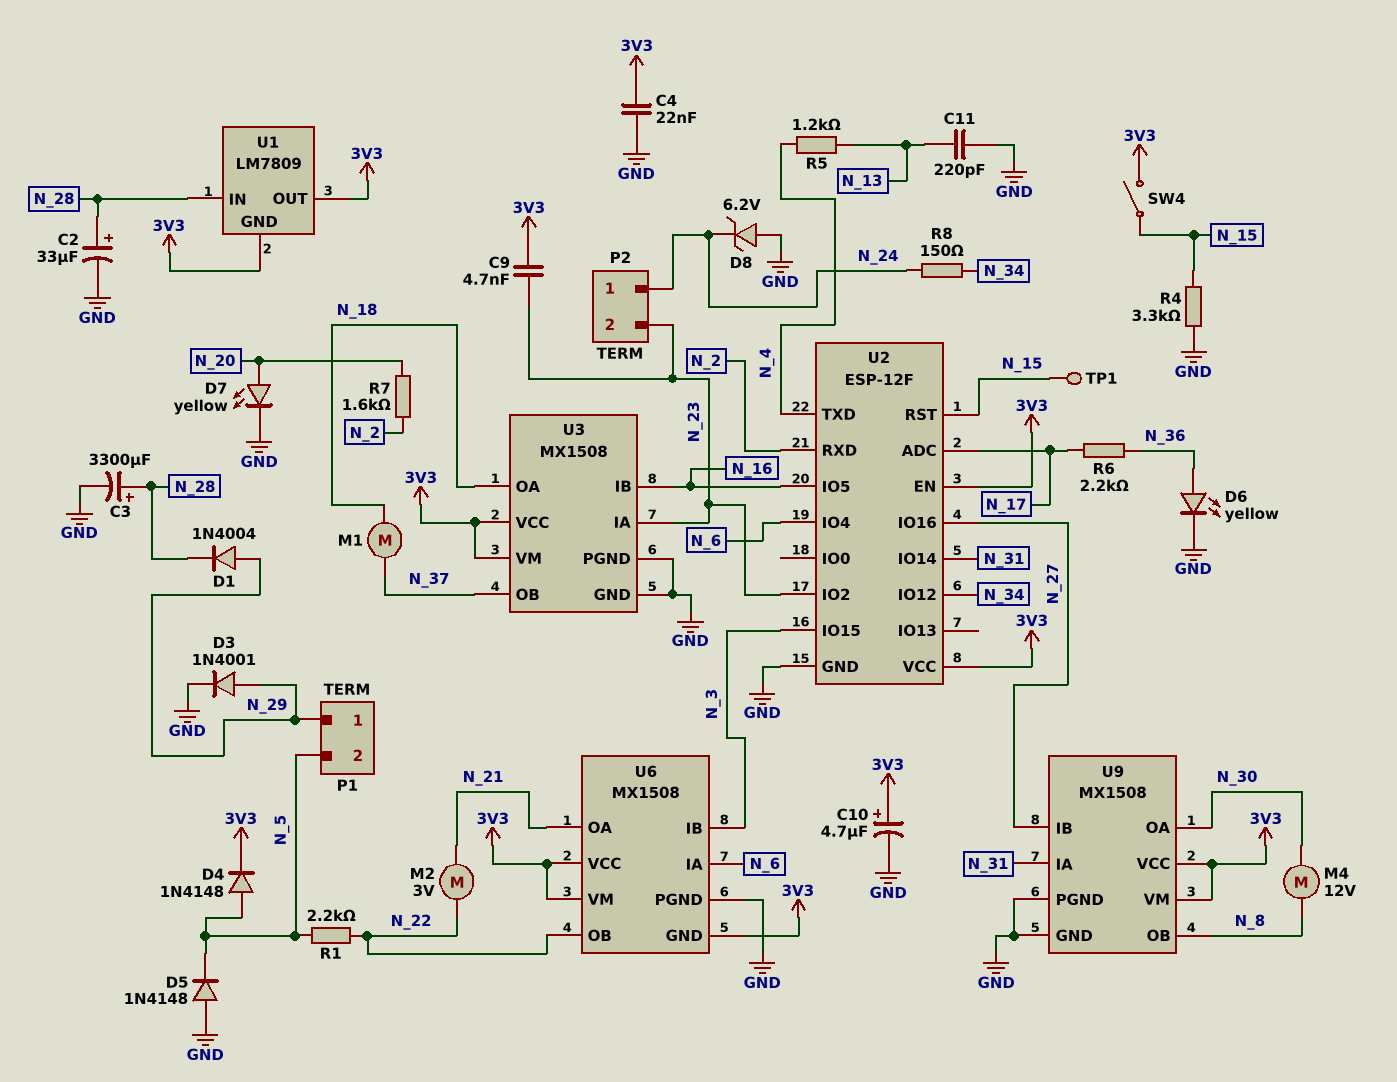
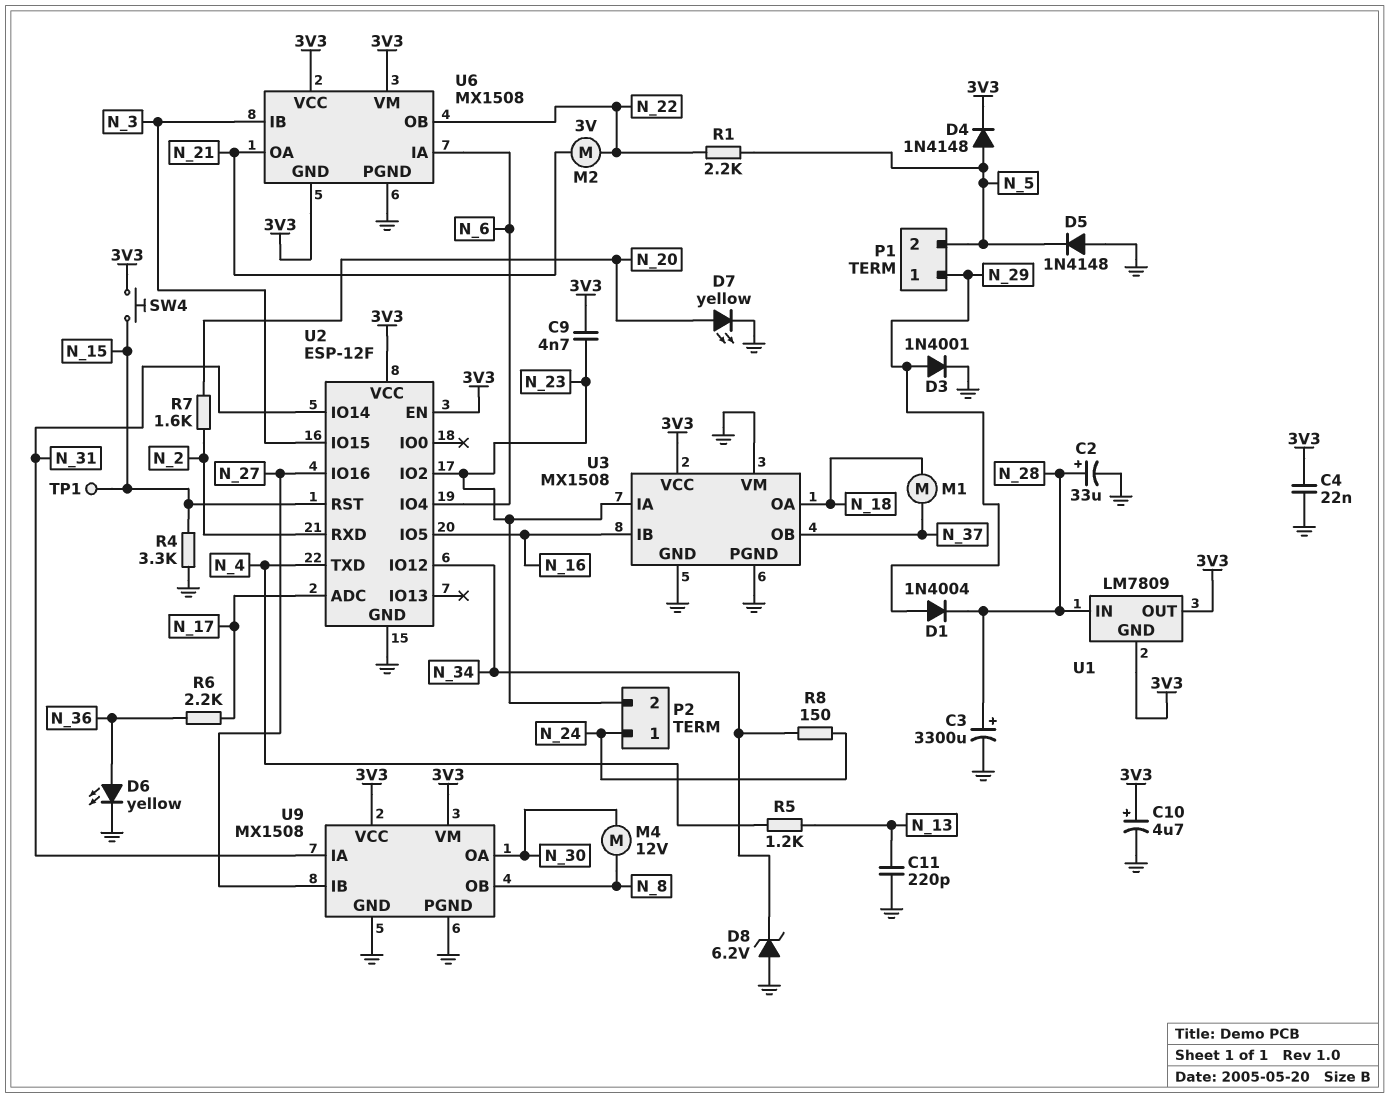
D8: zener 6.2V (A GND, K N_24) -> zener 6.2V (A GND, K N_34)
SW4: switch (3V3, N_15) -> button (3V3, N_15)
U3 pin VM: 3V3 -> GND

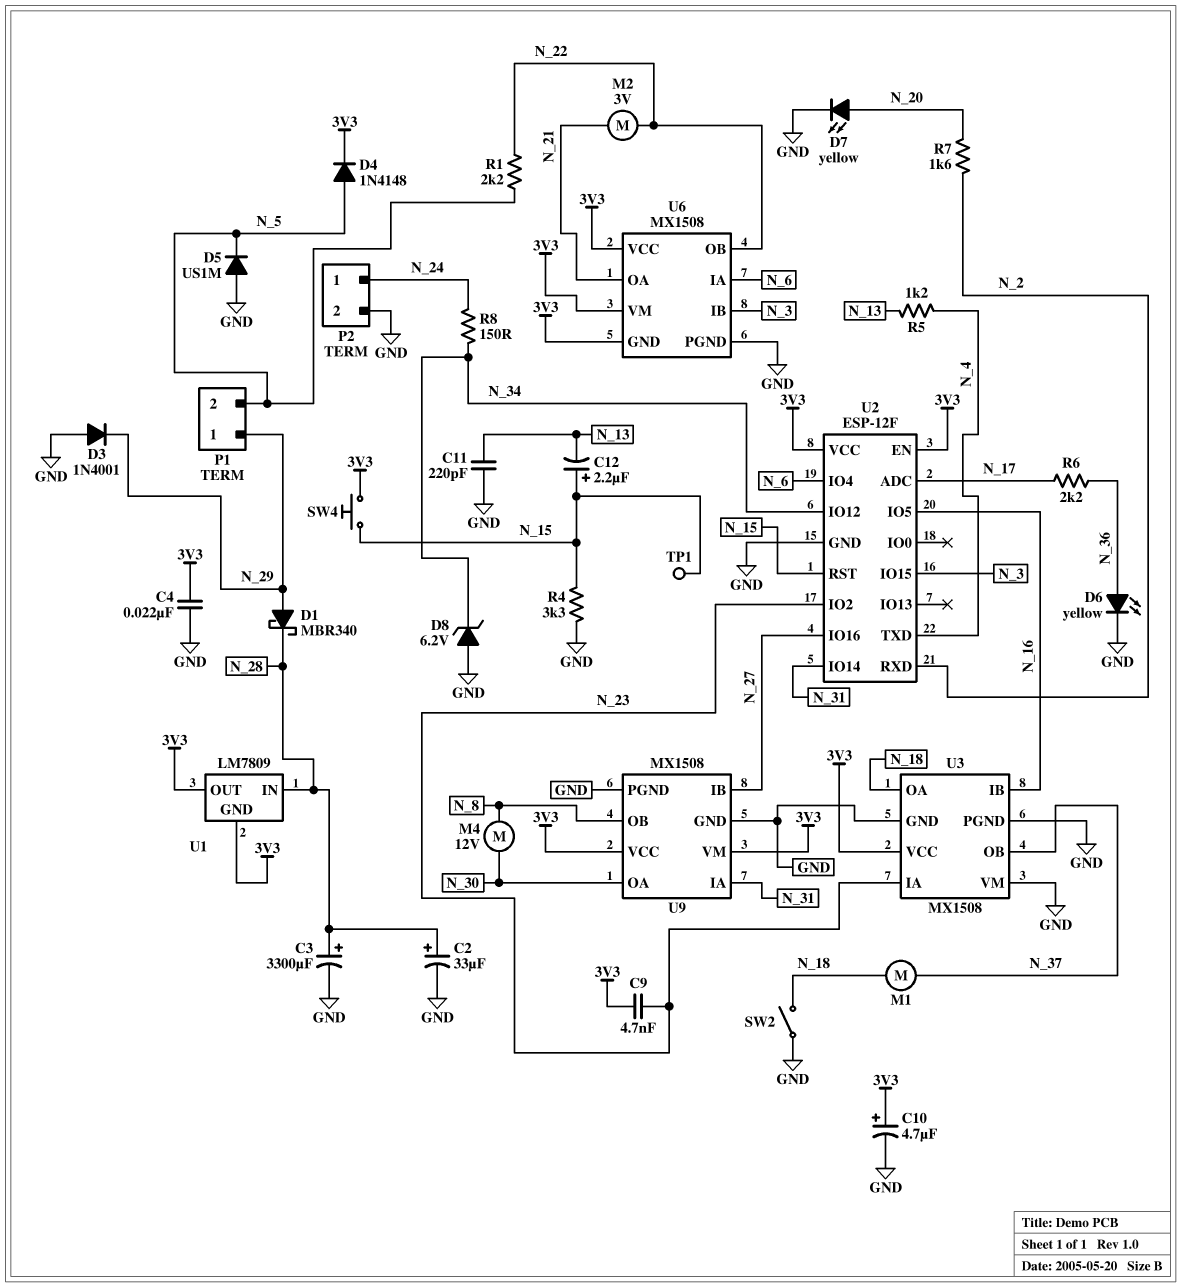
C12: none -> 2.2uF (plus N_15, minus N_13)
D1: diode 1N4004 (A N_29, K N_28) -> schottky MBR340 (A N_29, K N_28)
D3: diode 1N4001 (A N_29, K GND) -> diode 1N4001 (A GND, K N_29)
D5: diode 1N4148 (A GND, K N_5) -> diode US1M (A GND, K N_5)
P2 pin 2: N_23 -> GND
SW2: none -> switch (GND, N_18)

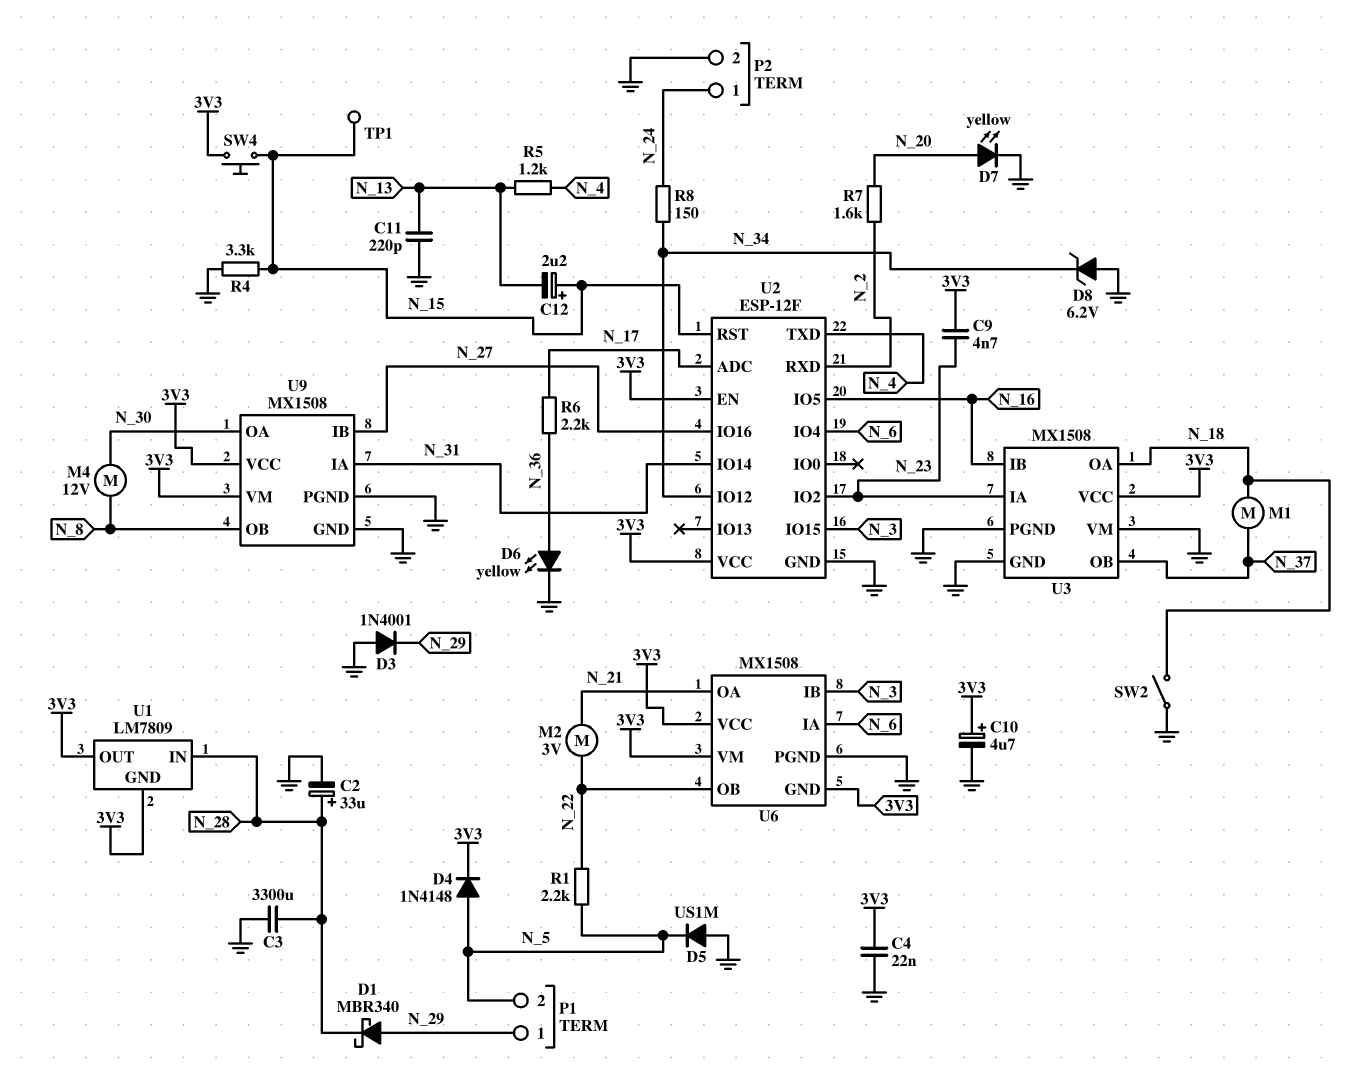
C3: 3300uF (plus N_28, minus GND) -> 3300uF (GND, N_28)

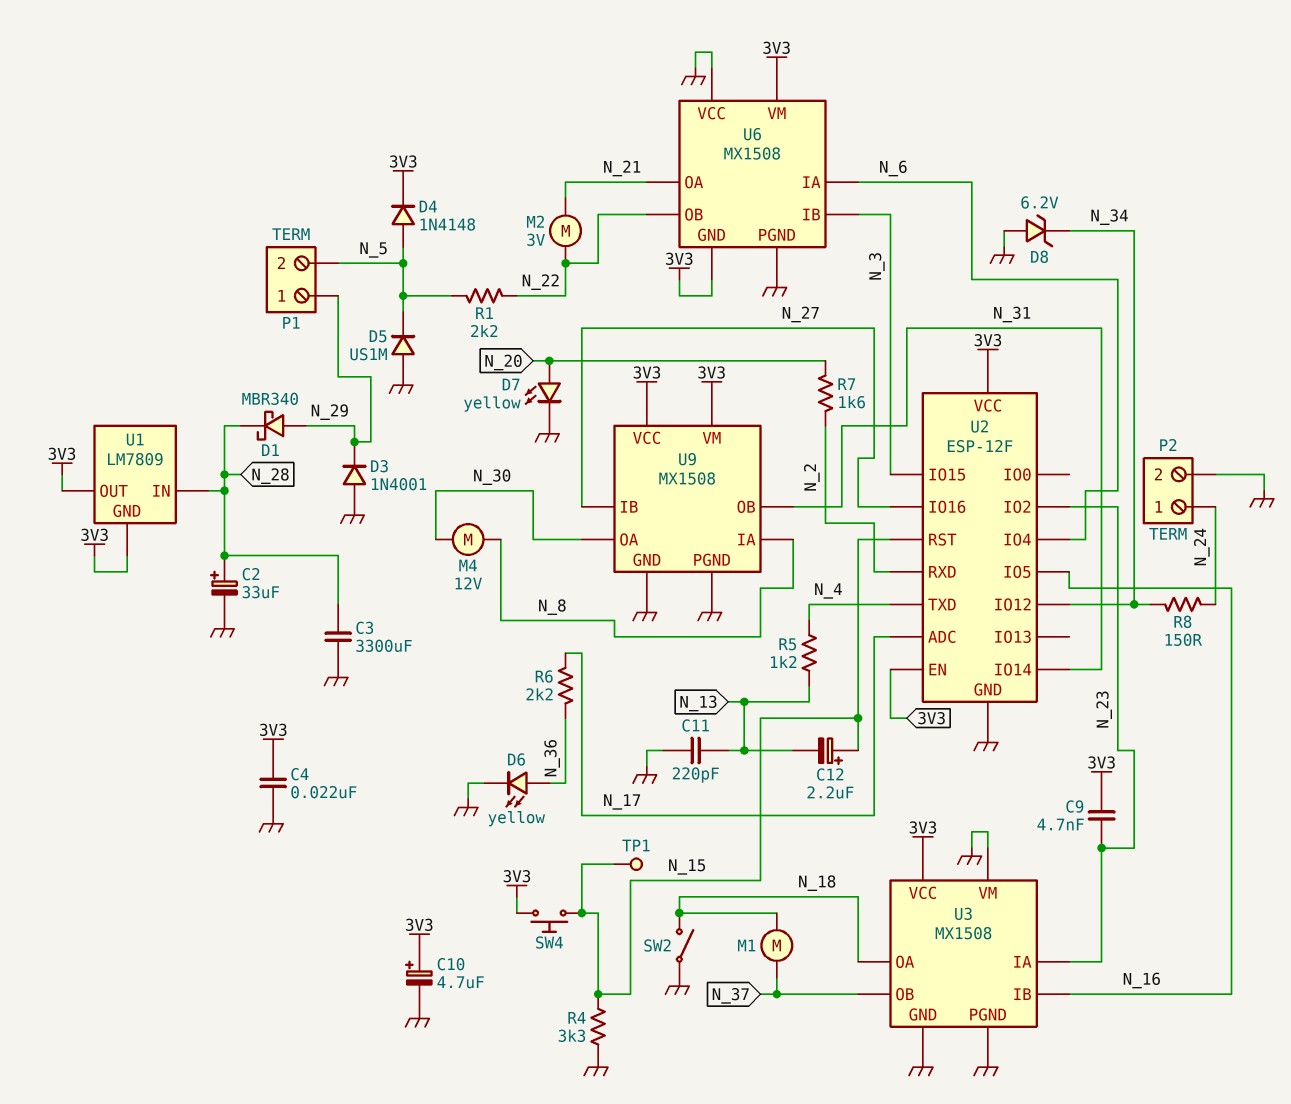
U6 pin VCC: 3V3 -> GND
U9 pin IA: N_31 -> N_8
U9 pin OB: N_8 -> N_31

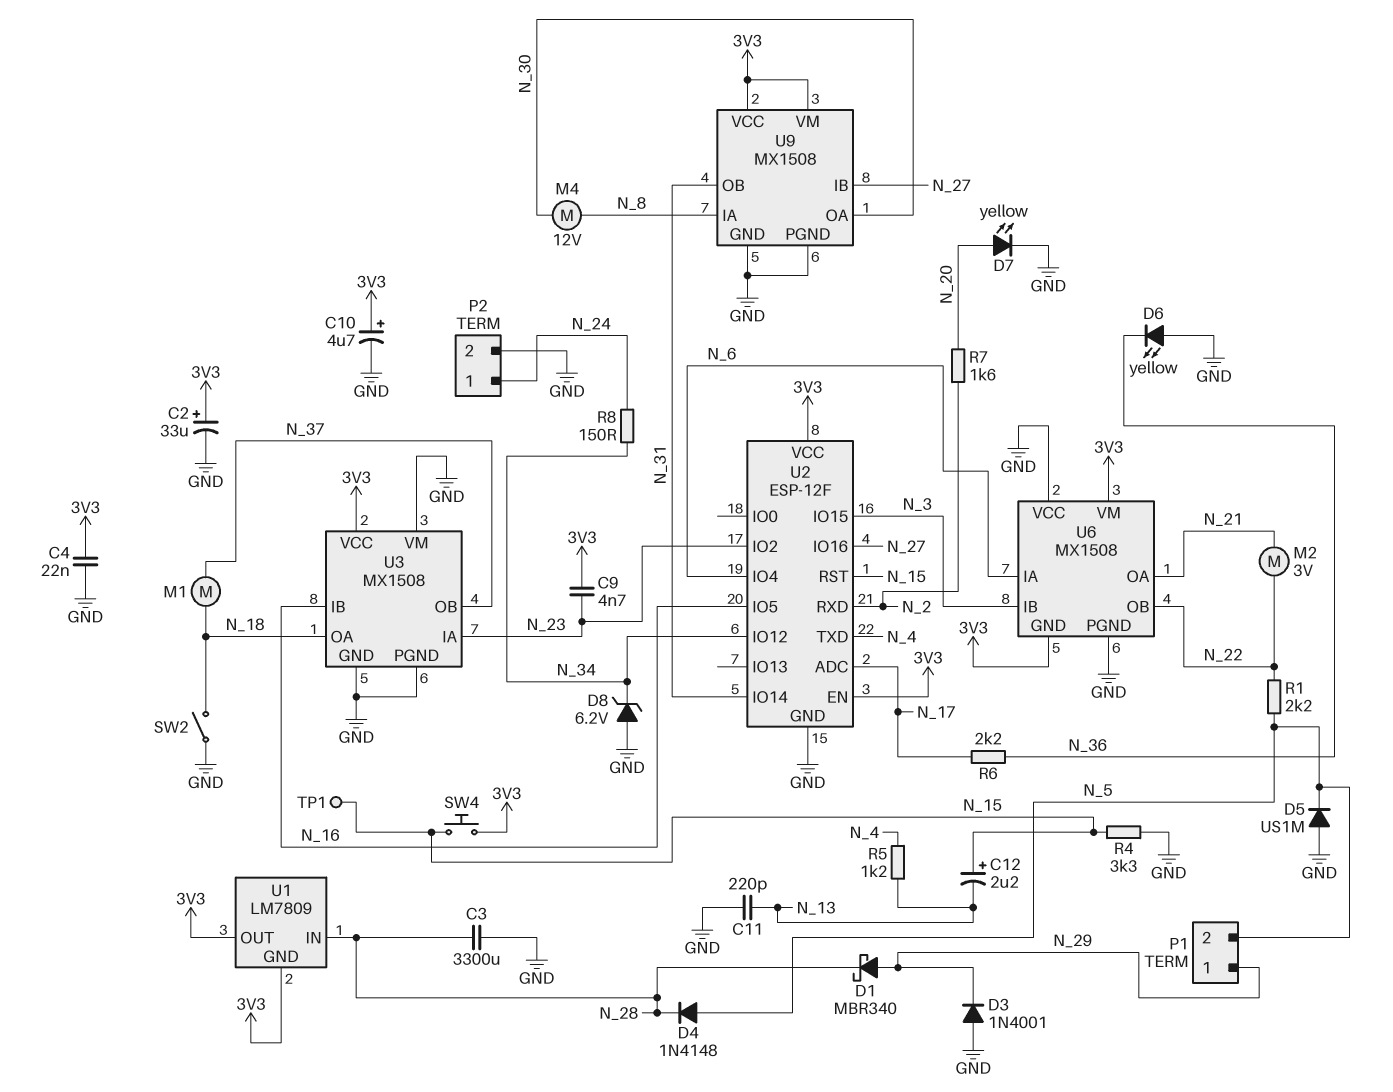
C2: 33uF (plus N_28, minus GND) -> 33uF (plus 3V3, minus GND)
D4: diode 1N4148 (A N_5, K 3V3) -> diode 1N4148 (A N_5, K N_28)
D6: LED yellow (A N_36, K GND) -> LED yellow (A GND, K N_36)

